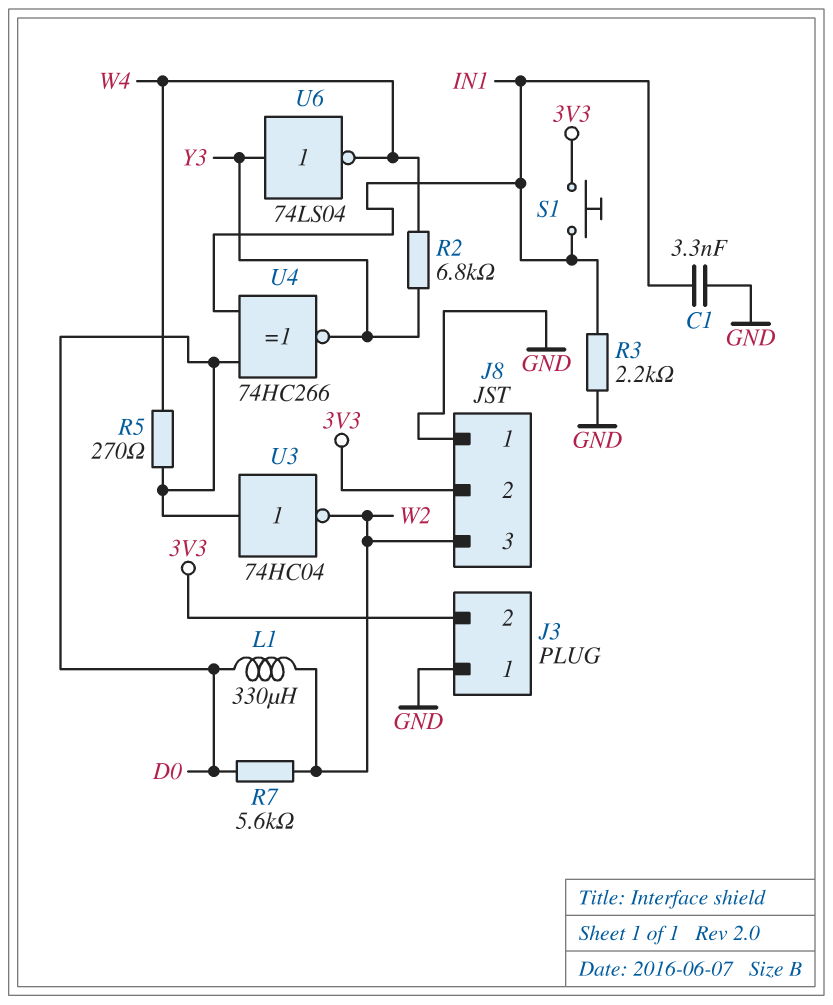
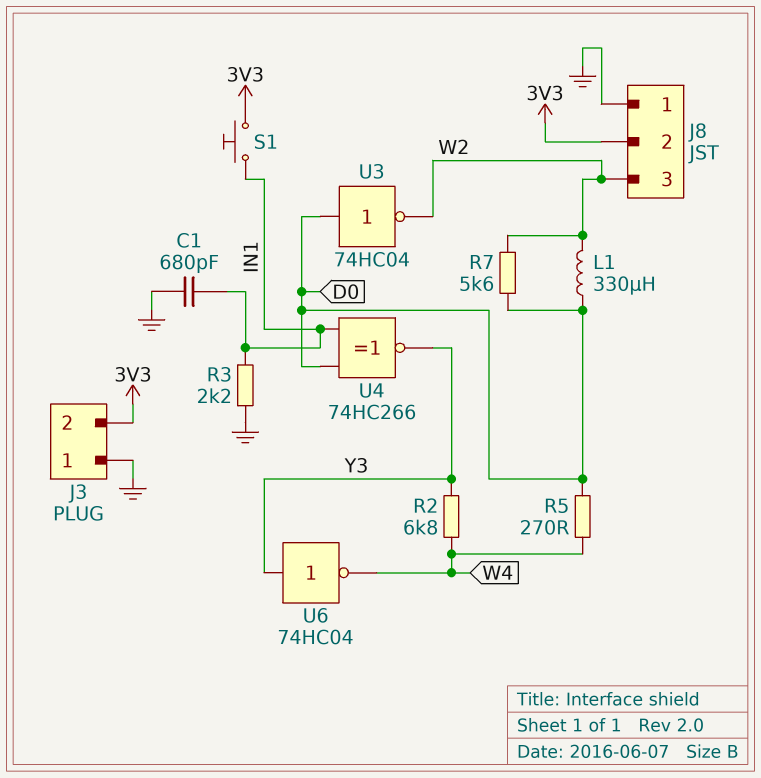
C1: 3.3nF (GND, IN1) -> 680pF (GND, IN1)
U6: NOT 74LS04 (in Y3, out W4) -> NOT 74HC04 (in Y3, out W4)

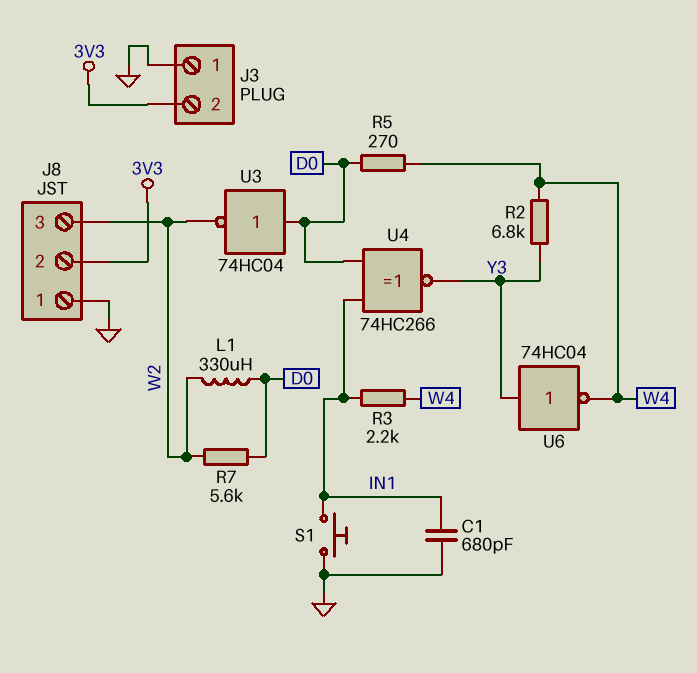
R3: 2.2k (GND, IN1) -> 2.2k (IN1, W4)
S1: button (3V3, IN1) -> button (GND, IN1)

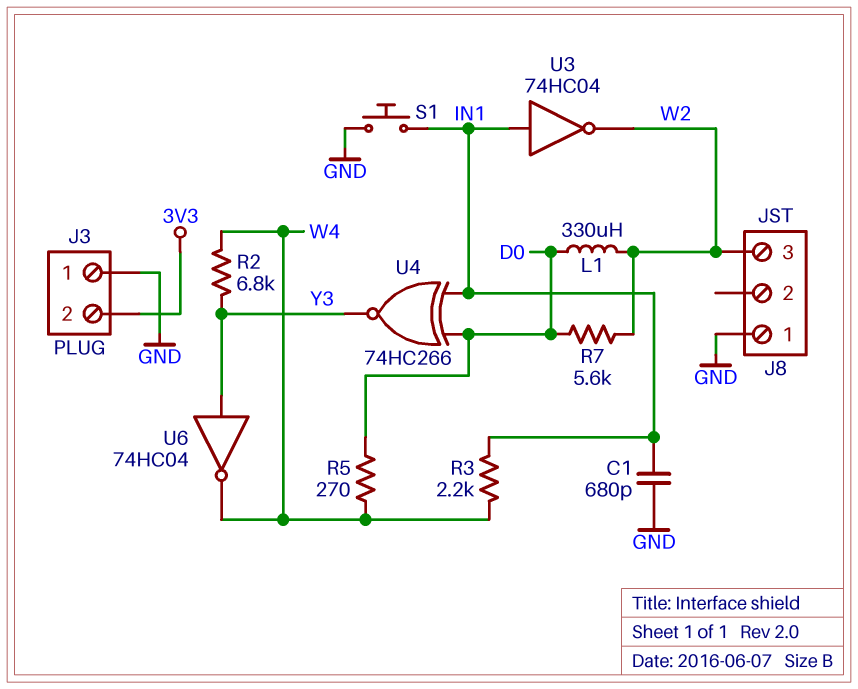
J8 pin 2: 3V3 -> none
U3: NOT 74HC04 (in D0, out W2) -> NOT 74HC04 (in IN1, out W2)

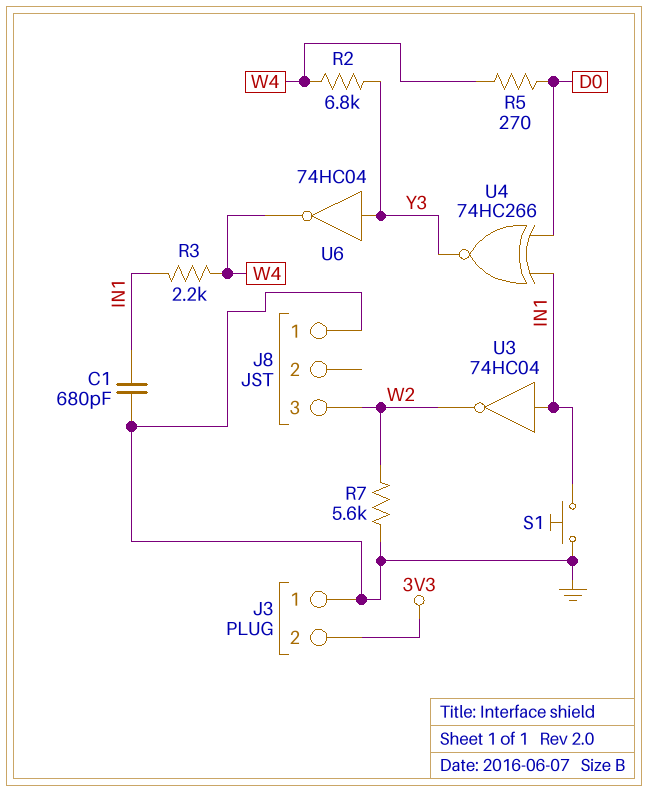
L1: 330uH (D0, W2) -> none
R7: 5.6k (D0, W2) -> 5.6k (GND, W2)

